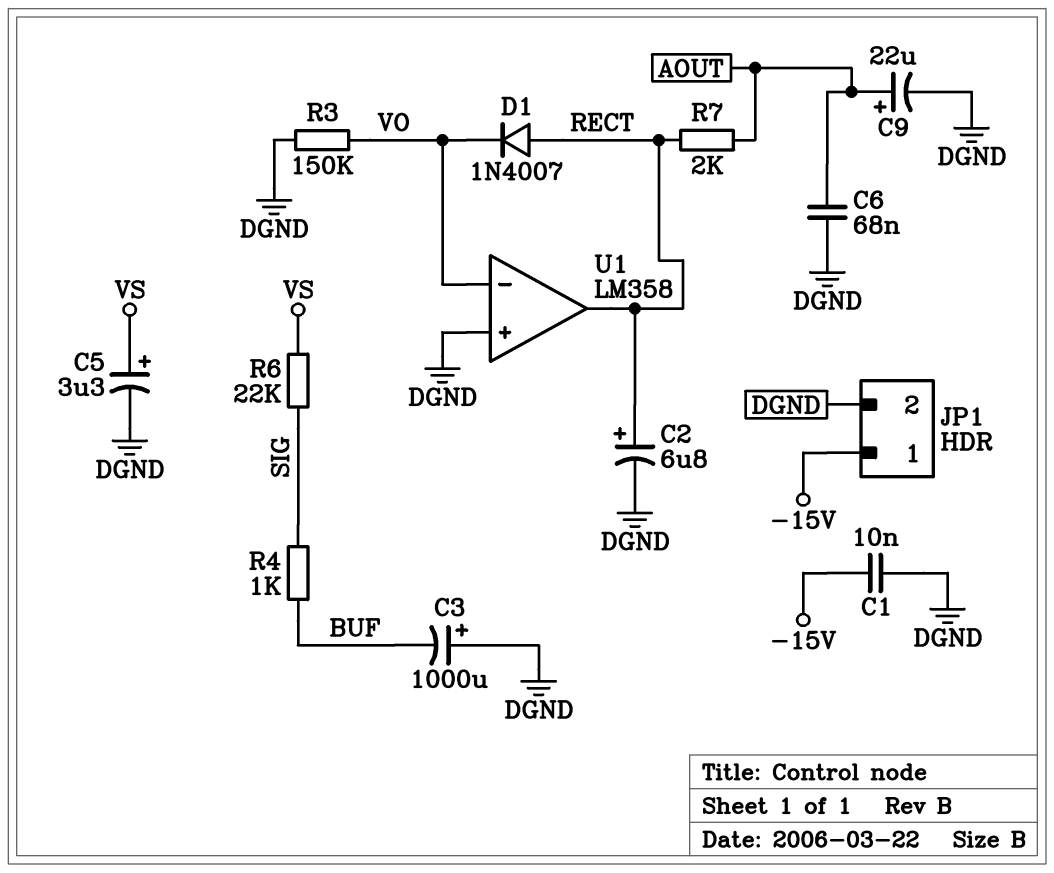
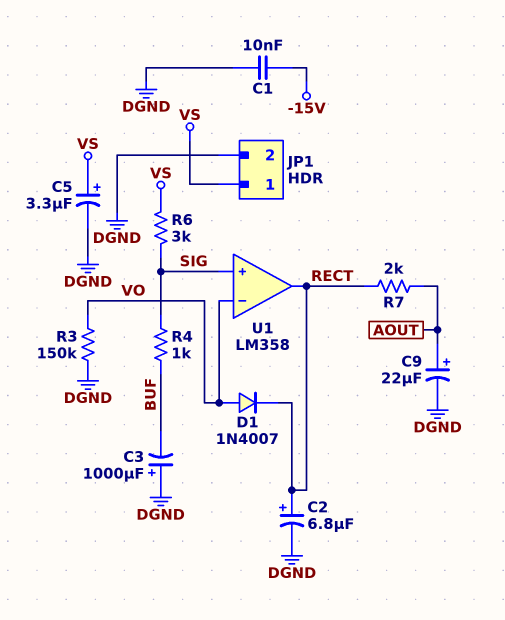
C6: 68nF (AOUT, DGND) -> none
D1: diode 1N4007 (A RECT, K VO) -> diode 1N4007 (A VO, K RECT)
JP1 pin 1: -15V -> VS
R6: 22k (SIG, VS) -> 3k (SIG, VS)
U1 pin in+: DGND -> SIG

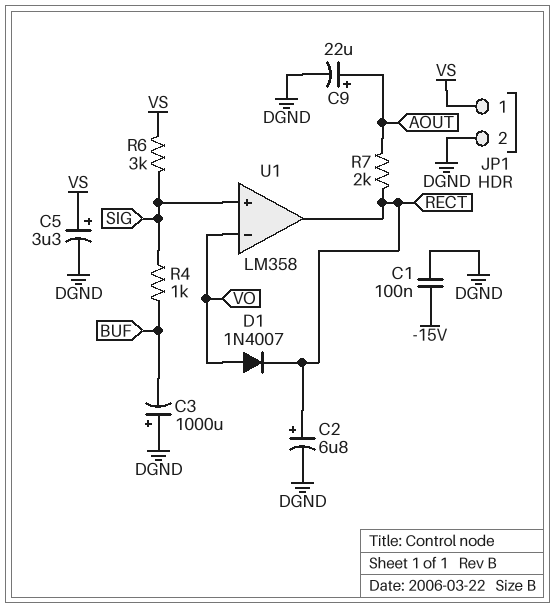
C1: 10nF (-15V, DGND) -> 100nF (-15V, DGND)
R3: 150k (DGND, VO) -> none

